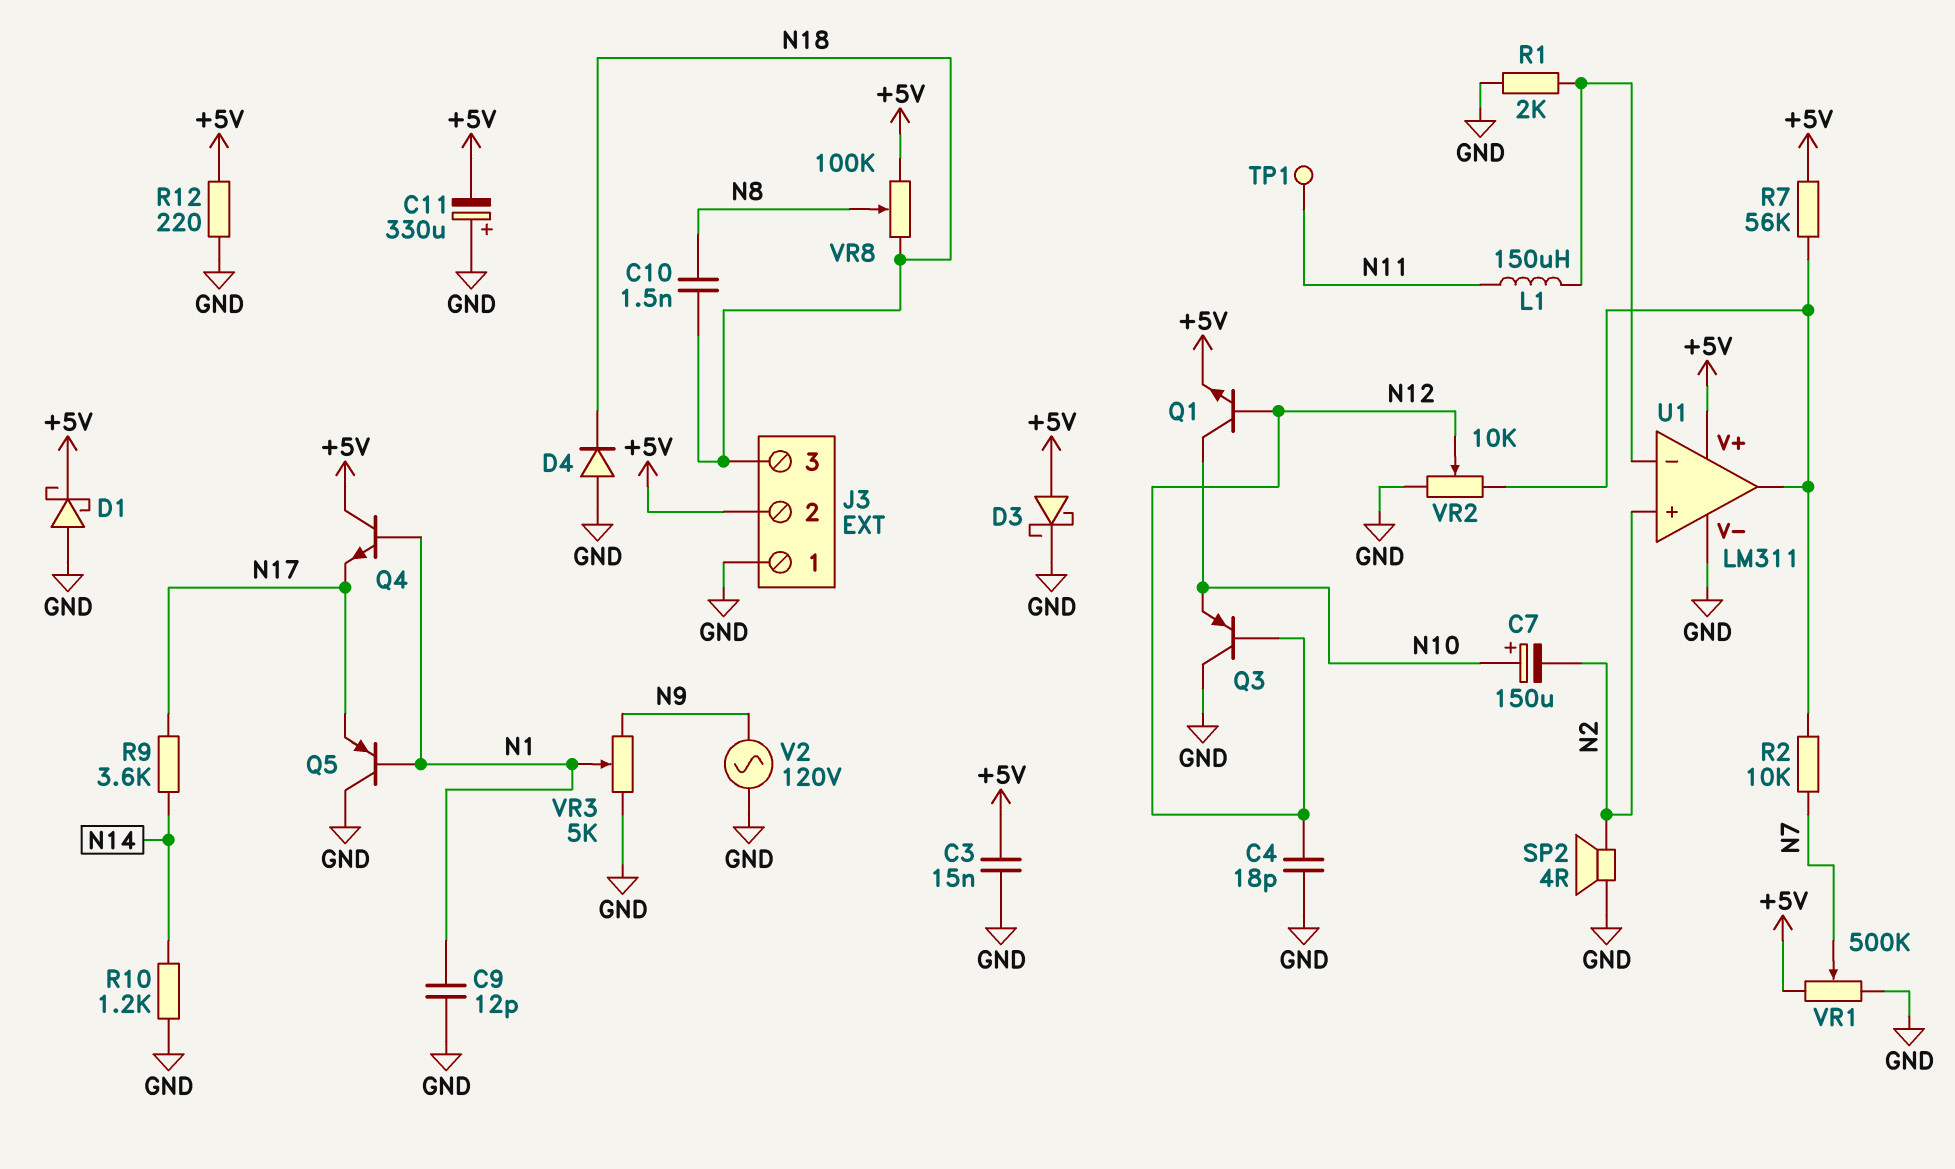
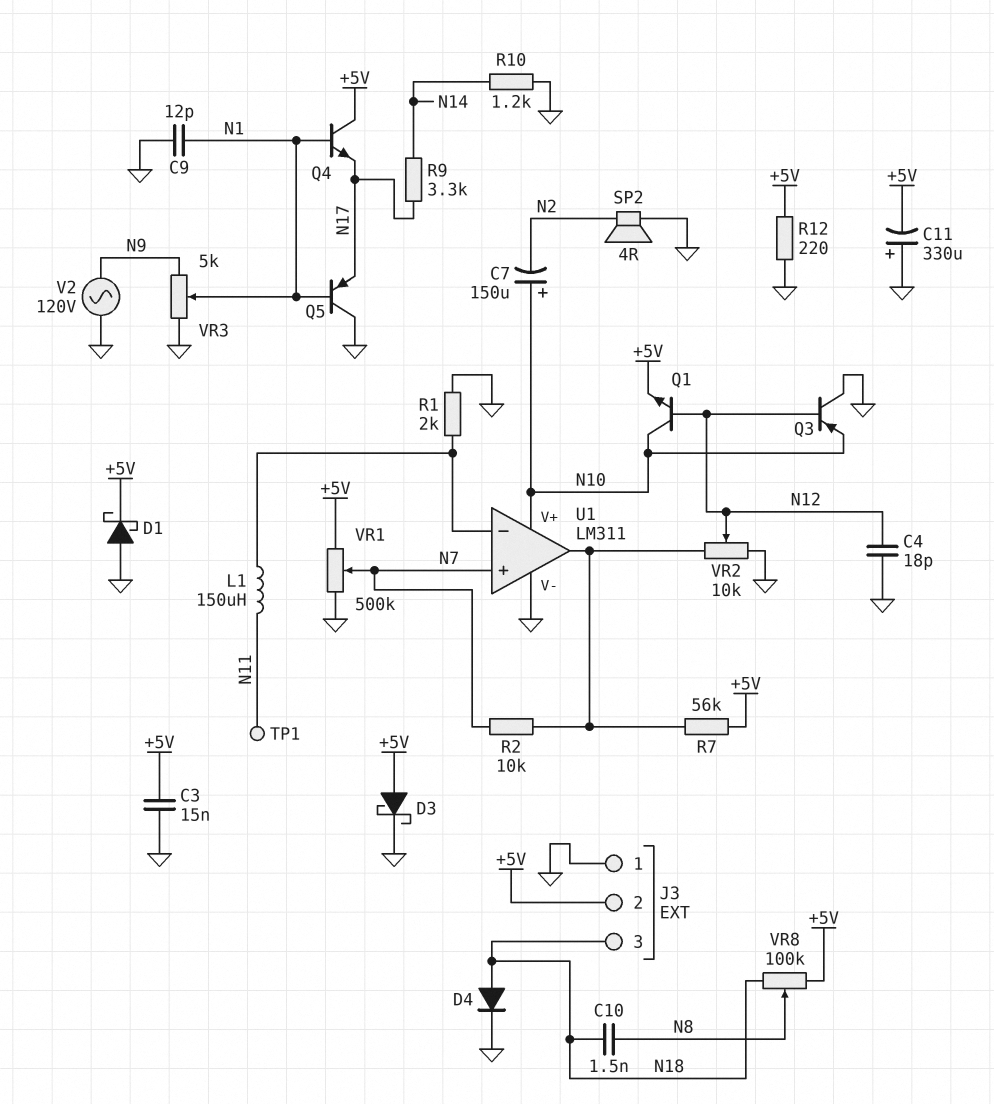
D4: diode (A GND, K N18) -> diode (A N18, K GND)
R9: 3.6k (N14, N17) -> 3.3k (N14, N17)
U1 pin V+: +5V -> N10
U1 pin in+: N2 -> N7

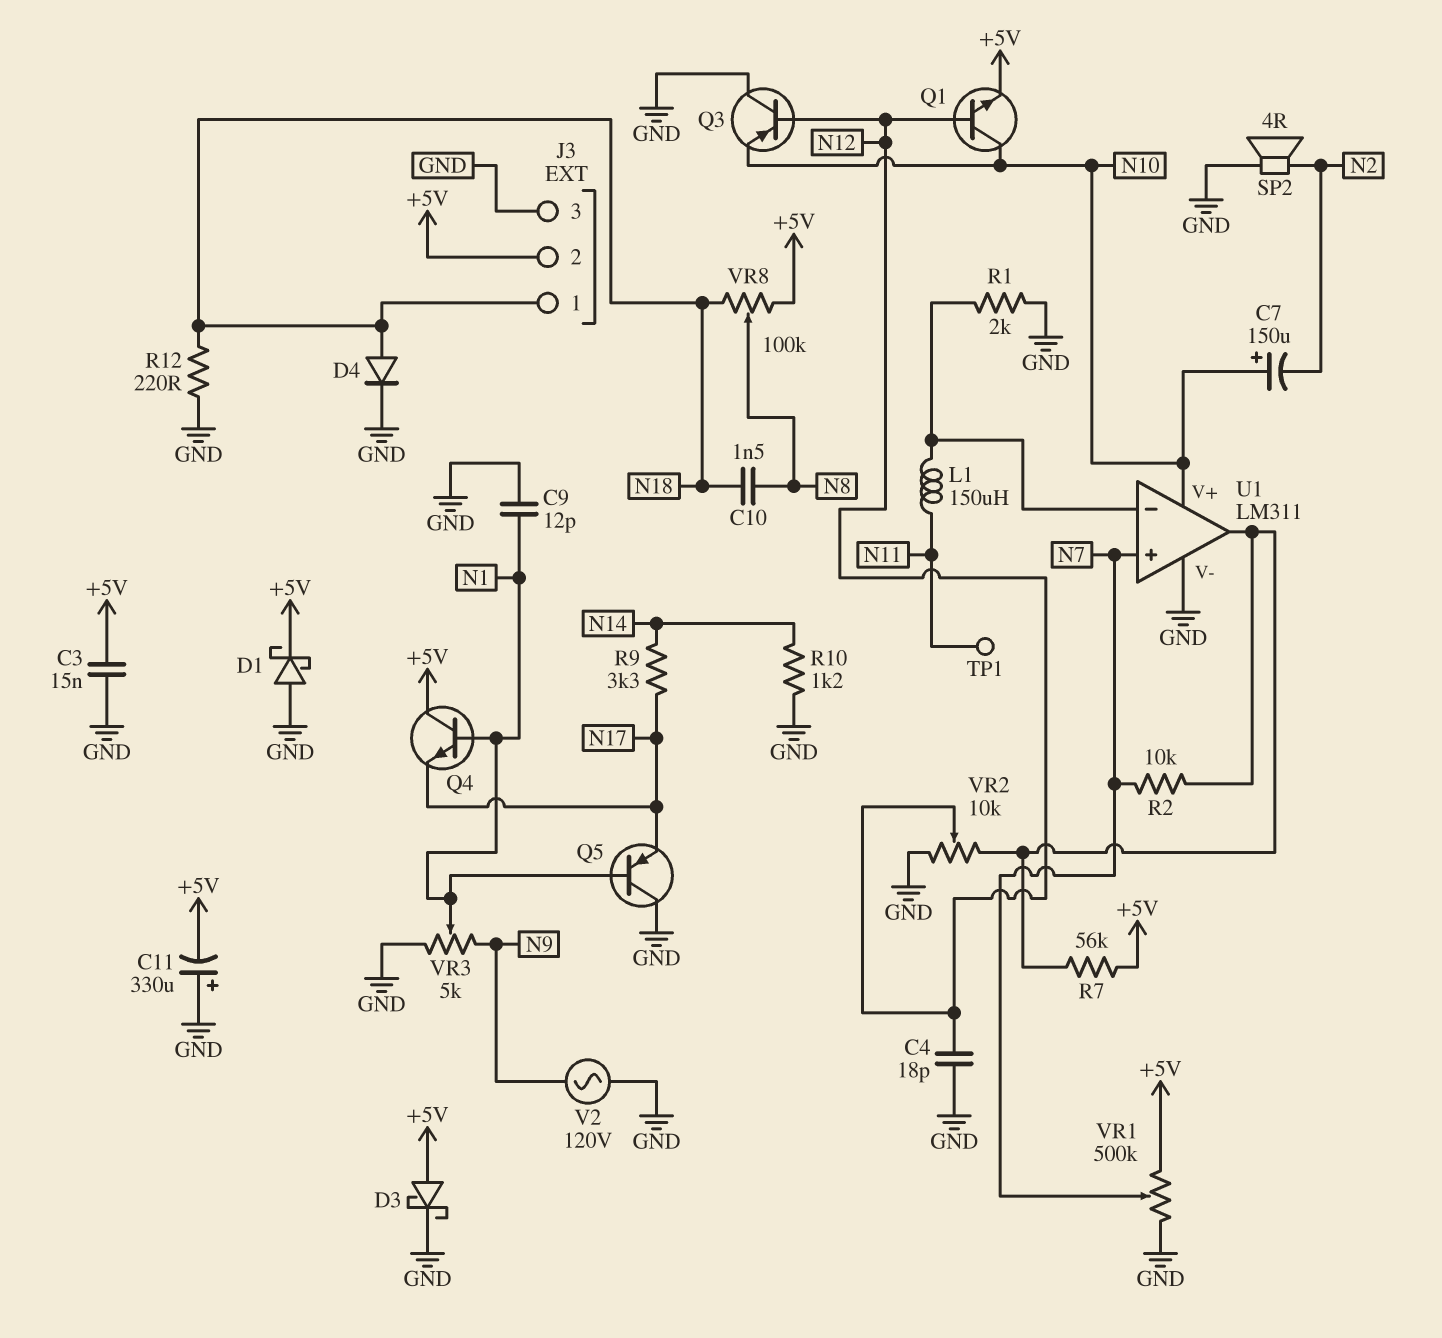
J3 pin 1: GND -> N18
J3 pin 3: N18 -> GND
R12: 220 (+5V, GND) -> 220 (GND, N18)

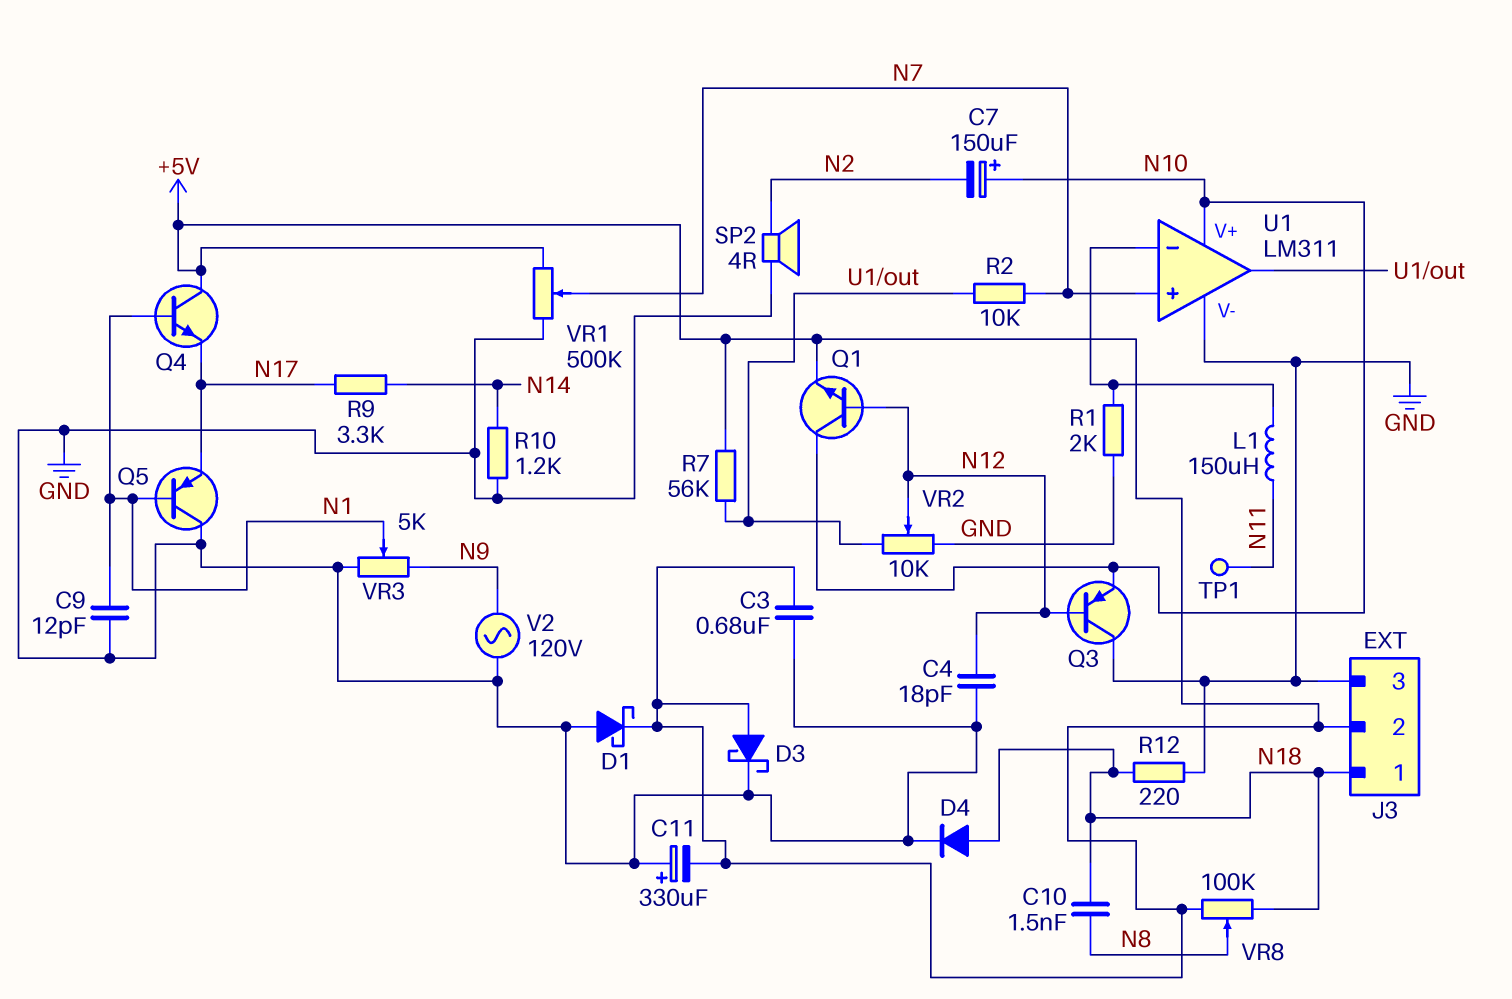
C3: 15nF (+5V, GND) -> 680nF (+5V, GND)

